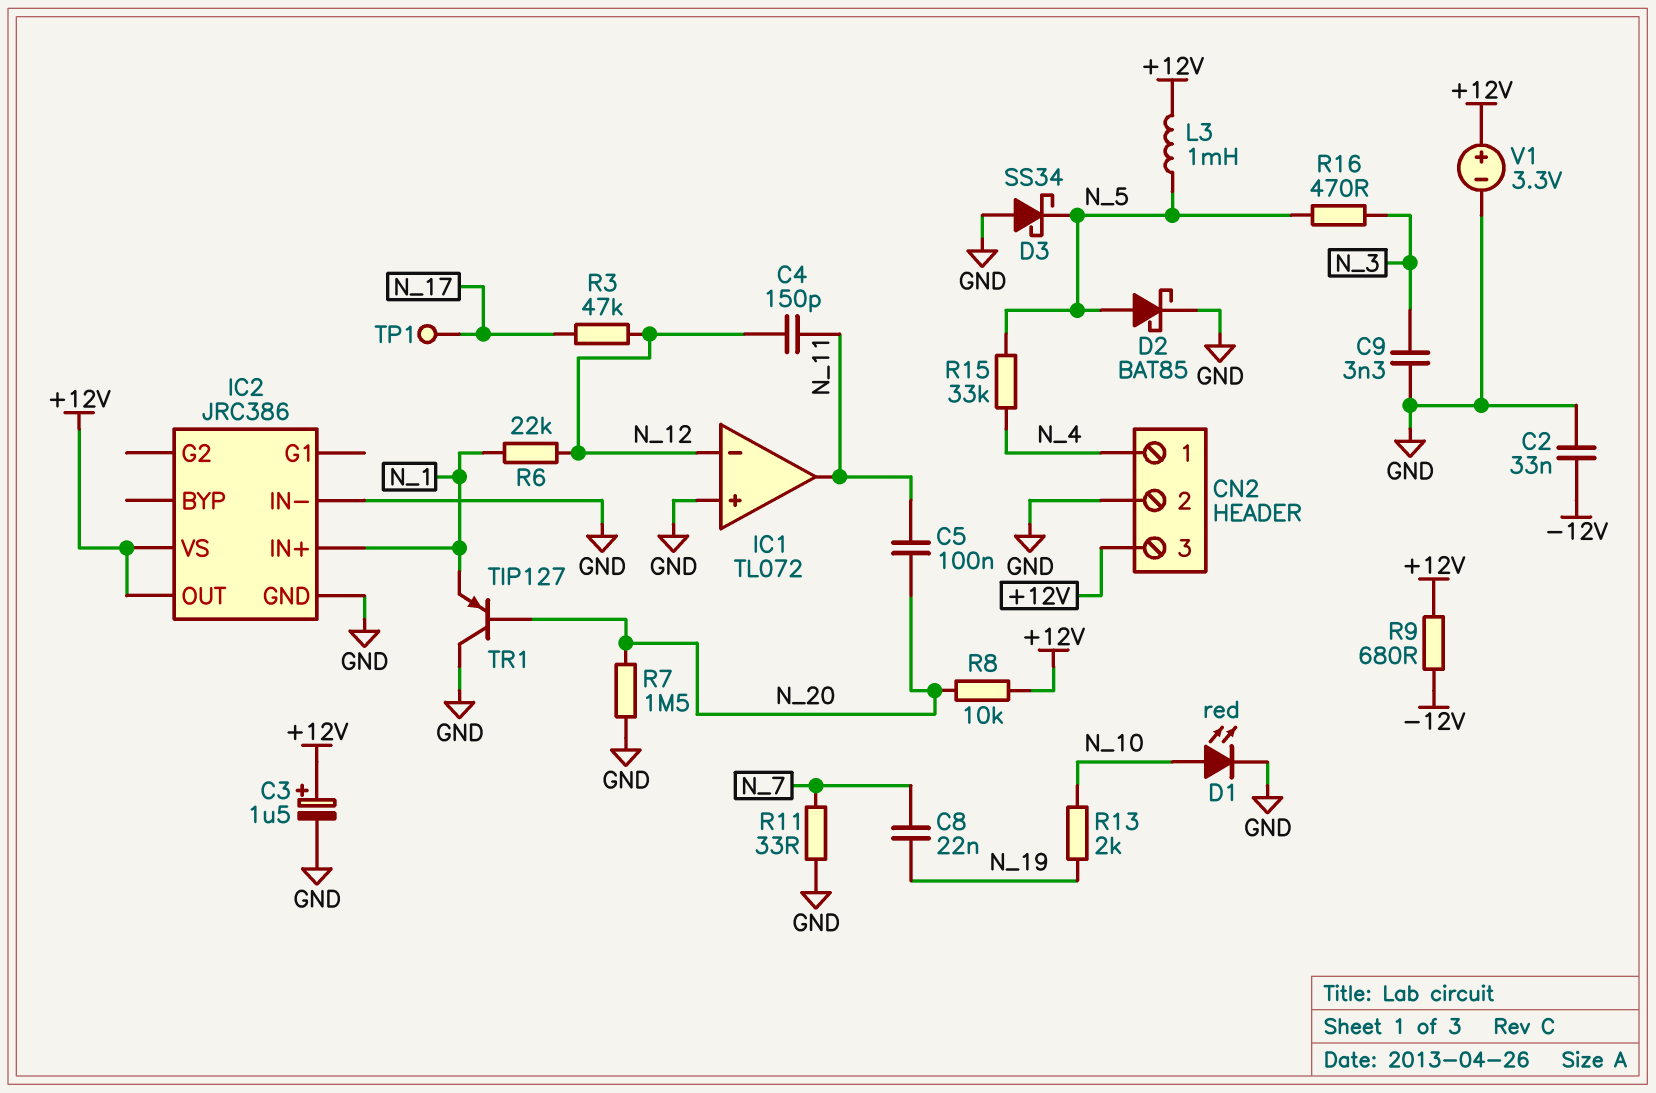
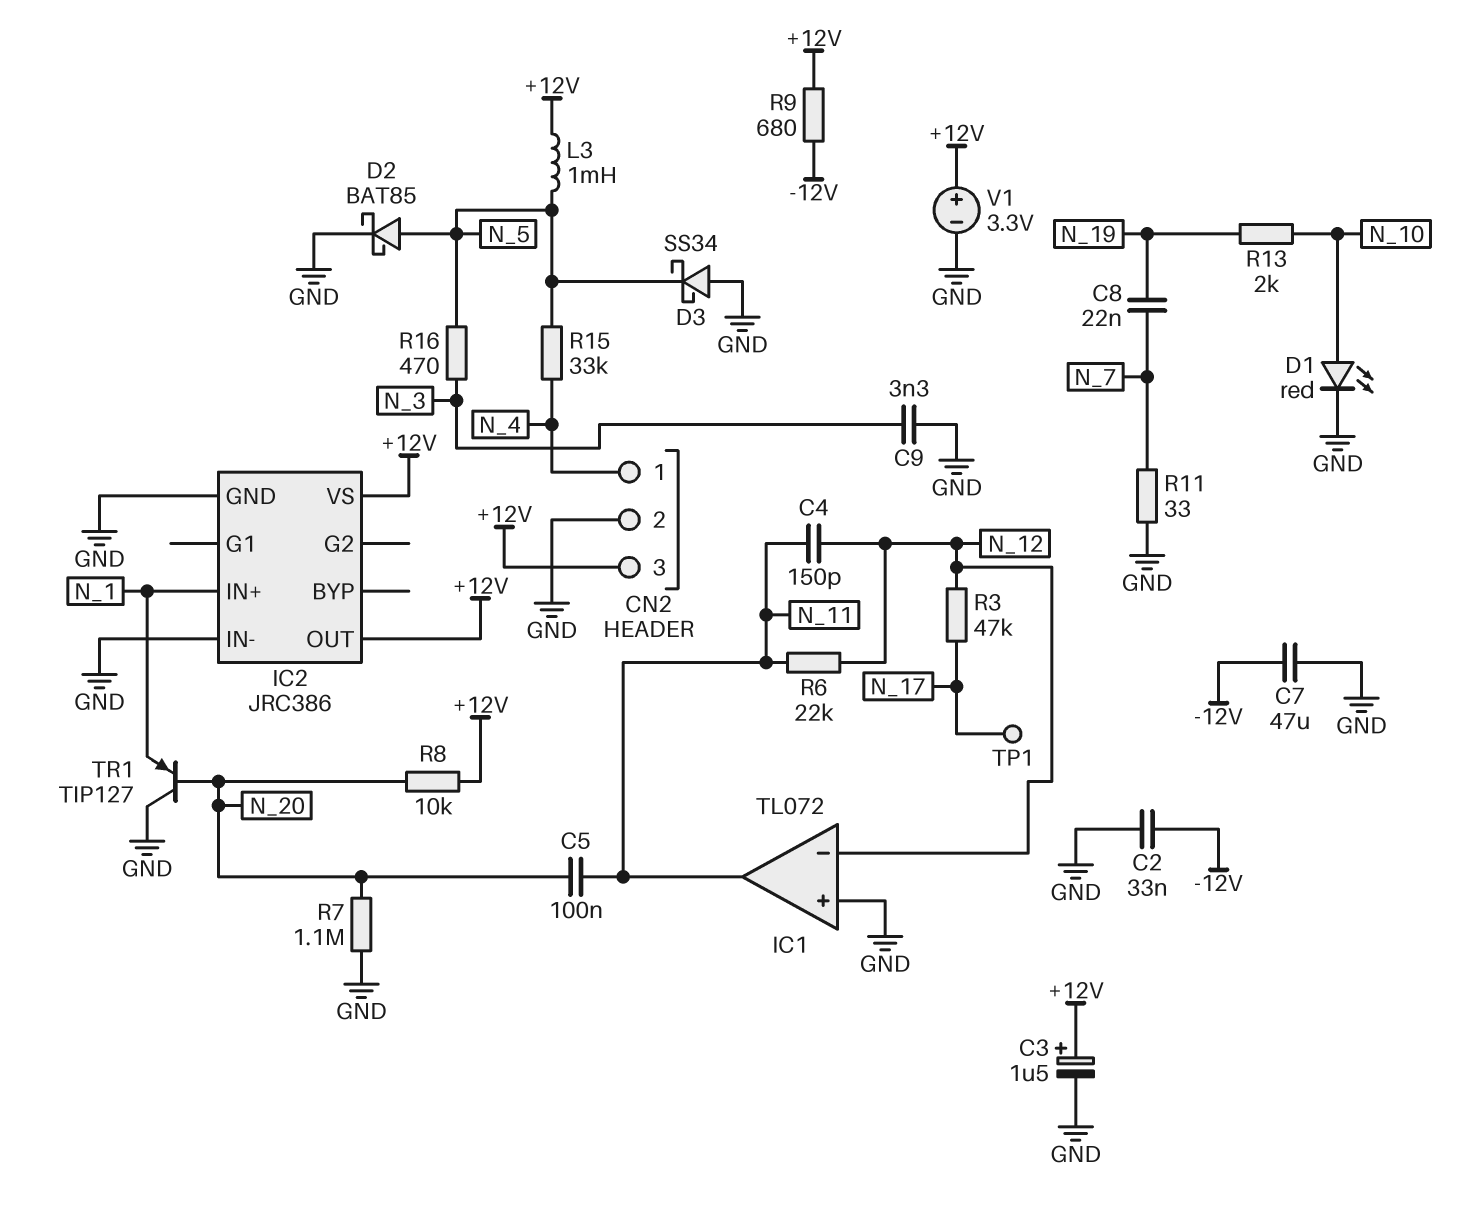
C7: none -> 47uF (-12V, GND)
R6: 22k (N_1, N_12) -> 22k (N_11, N_12)
R7: 1.5M (GND, N_20) -> 1.1M (GND, N_20)

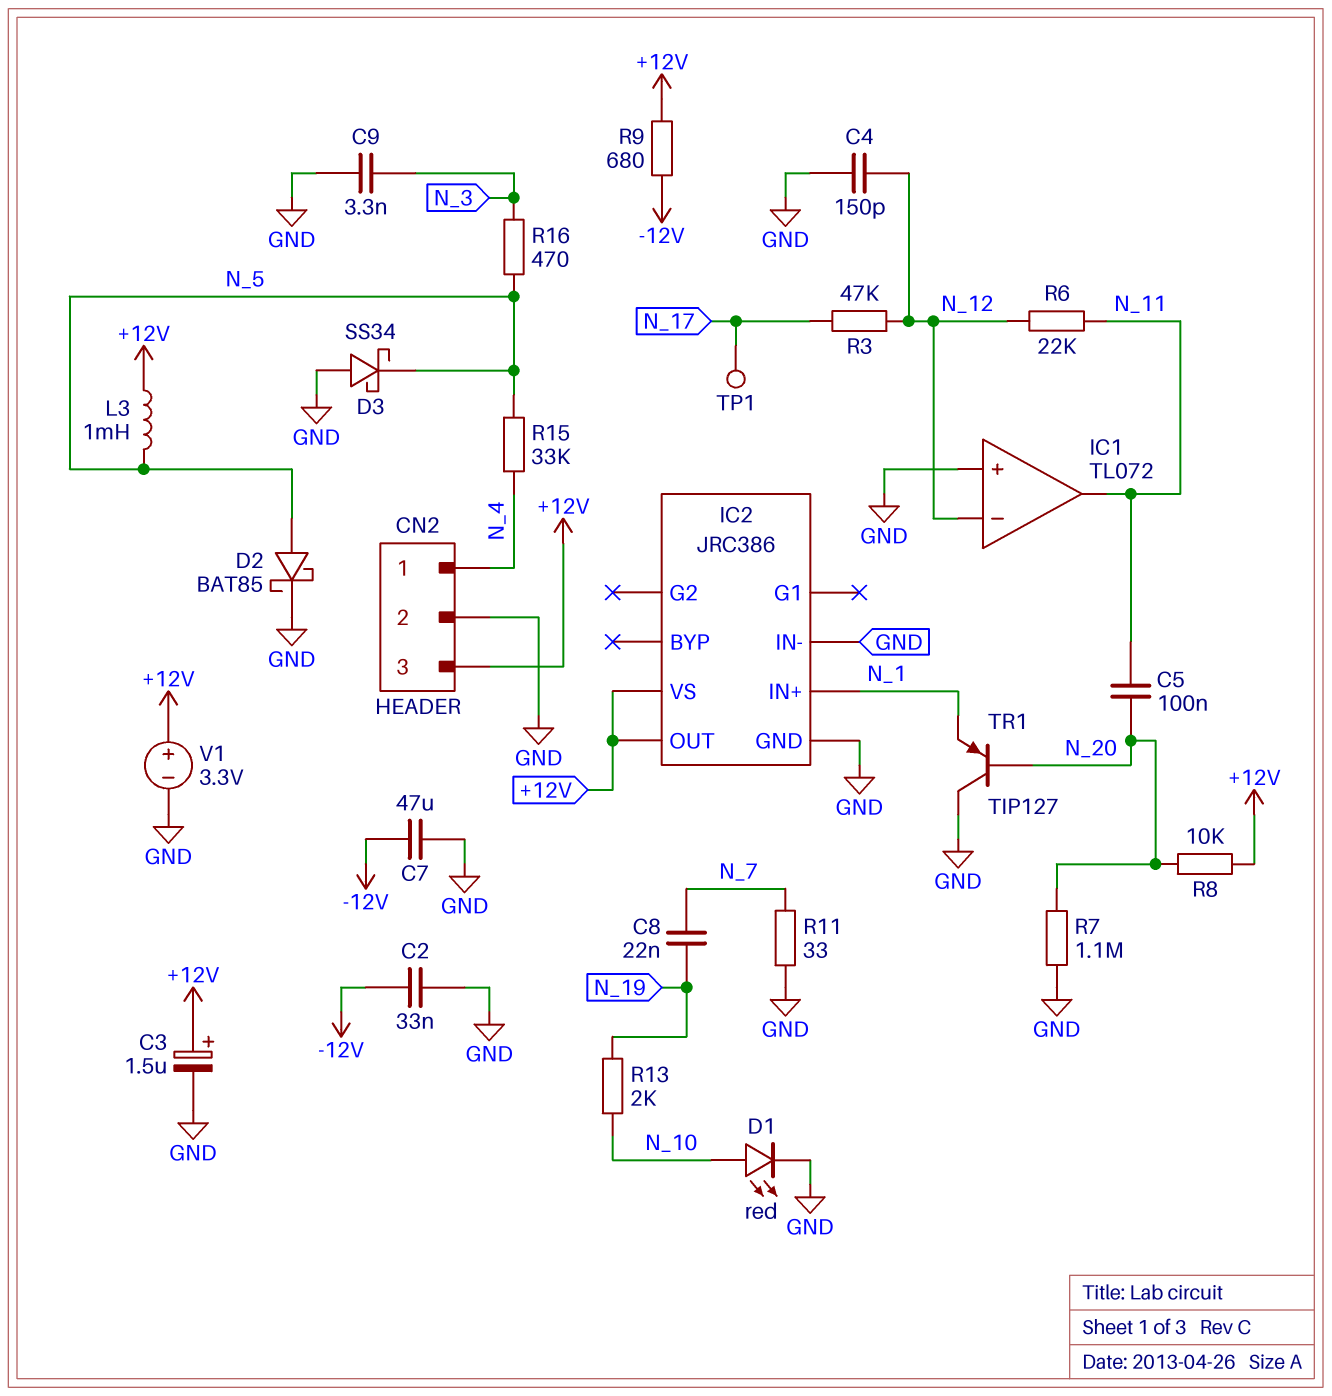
C4: 150pF (N_11, N_12) -> 150pF (GND, N_12)

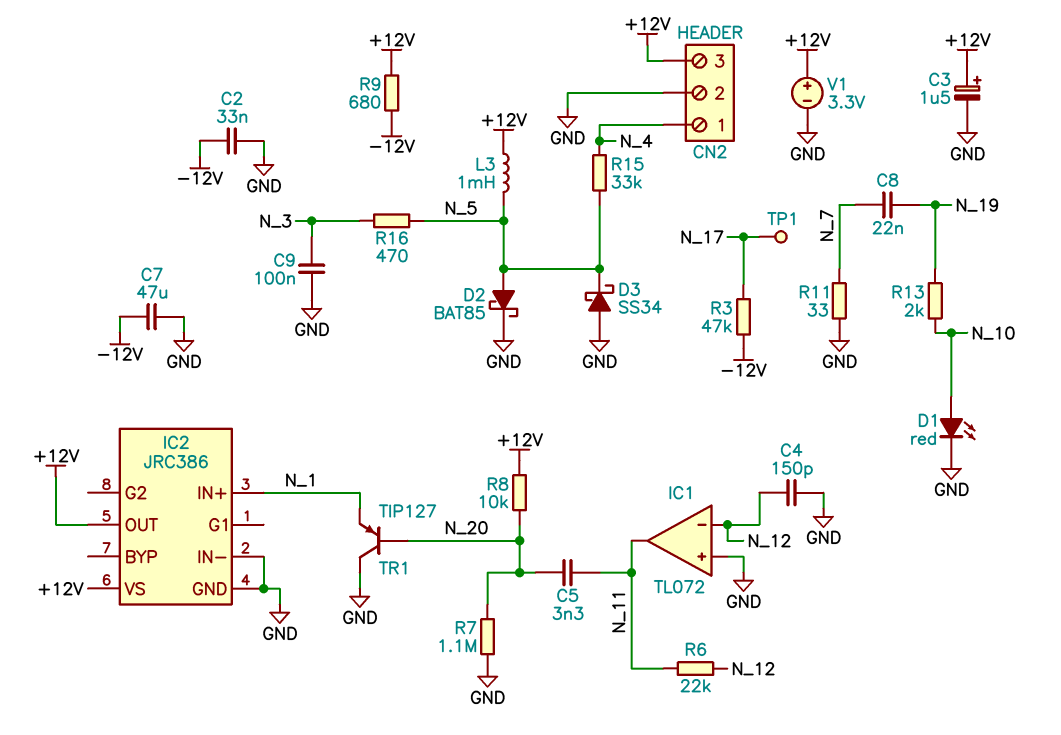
C5: 100nF (N_11, N_20) -> 3.3nF (N_11, N_20)
C9: 3.3nF (GND, N_3) -> 100nF (GND, N_3)
R3: 47k (N_12, N_17) -> 47k (-12V, N_17)

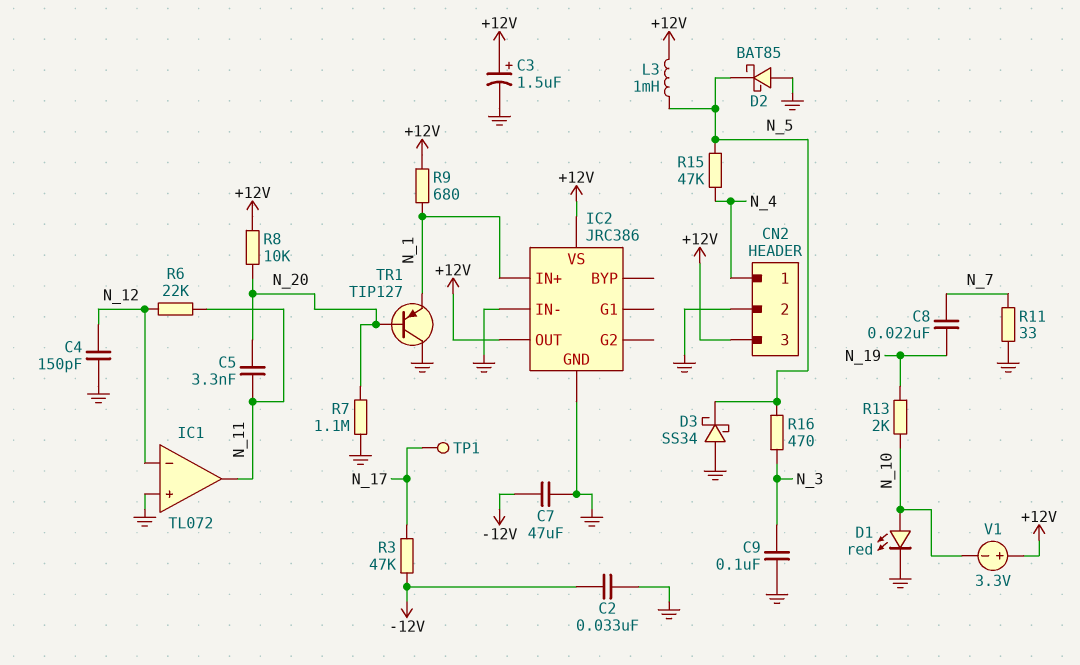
D2: schottky BAT85 (A N_5, K GND) -> schottky BAT85 (A GND, K N_5)
R9: 680 (+12V, -12V) -> 680 (+12V, N_1)
R15: 33k (N_4, N_5) -> 47k (N_4, N_5)
V1: 3.3V (plus +12V, minus GND) -> 3.3V (plus +12V, minus N_10)

